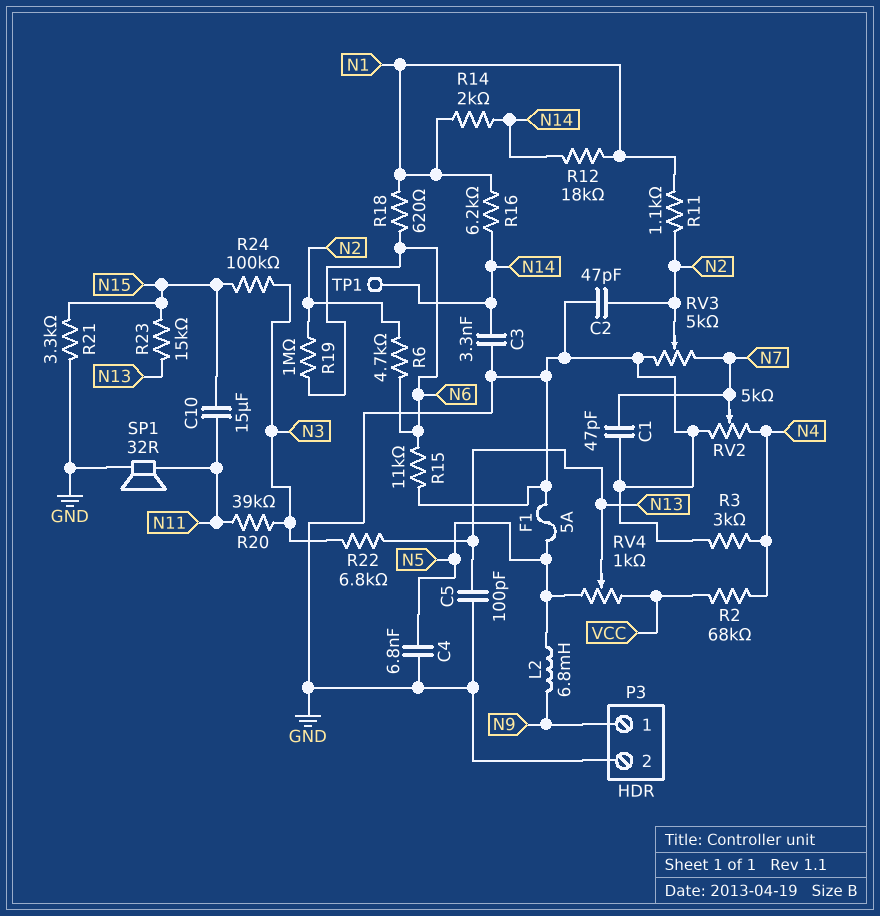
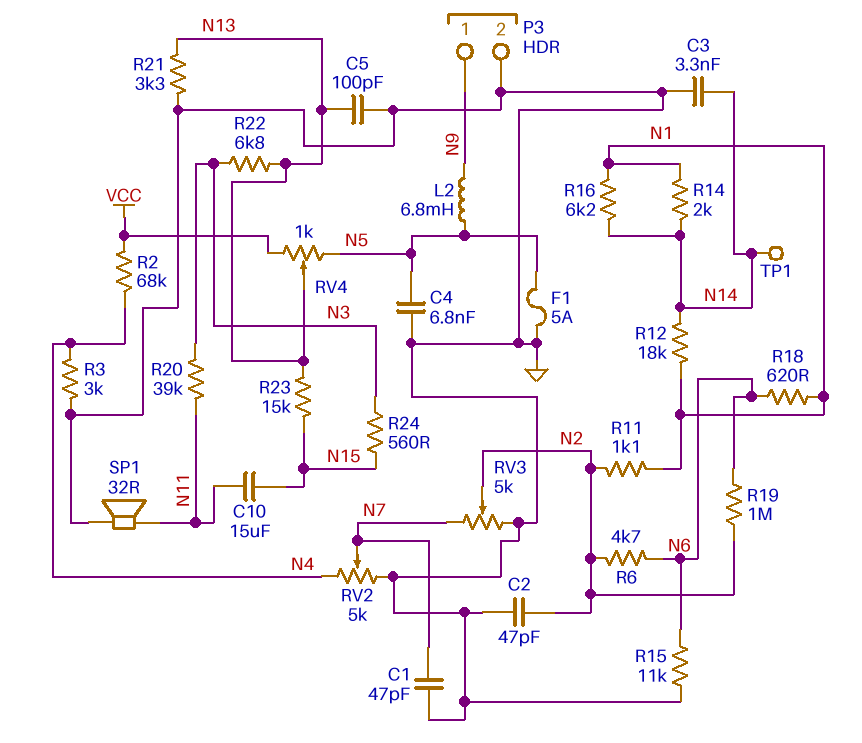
R21: 3.3k (GND, N15) -> 3.3k (GND, N13)
R24: 100k (N3, N15) -> 560 (N3, N15)

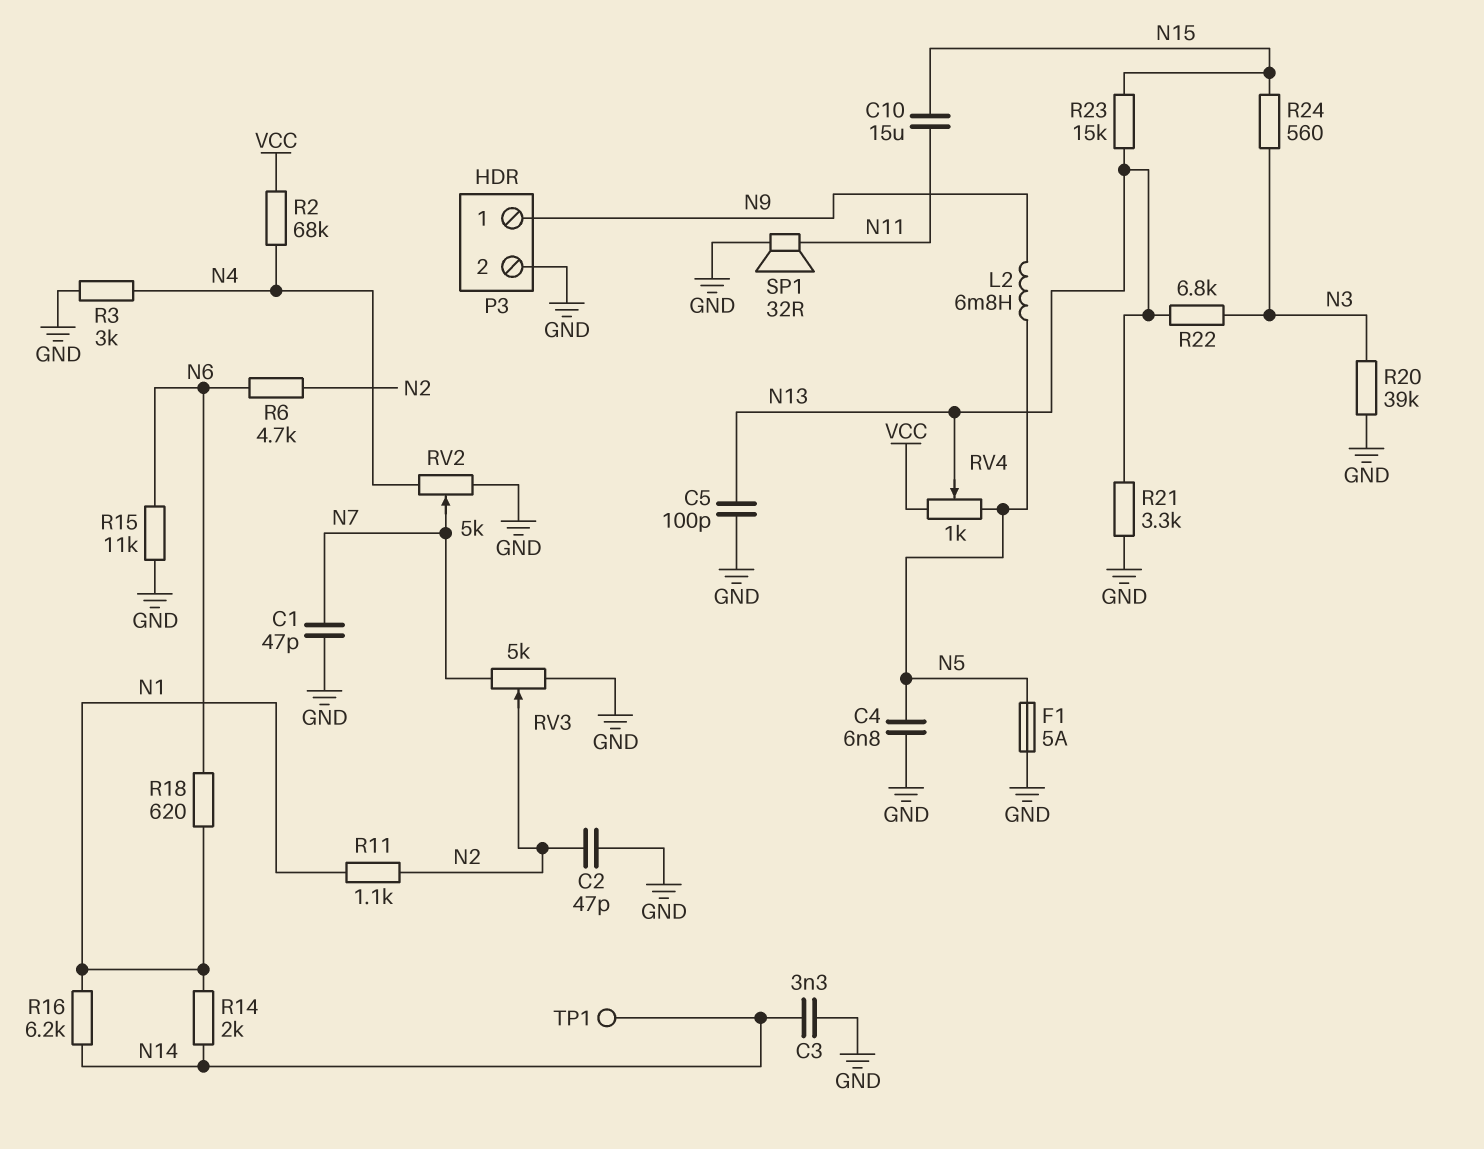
R12: 18k (N1, N14) -> none
R19: 1M (N2, N6) -> none
R20: 39k (N3, N11) -> 39k (GND, N3)

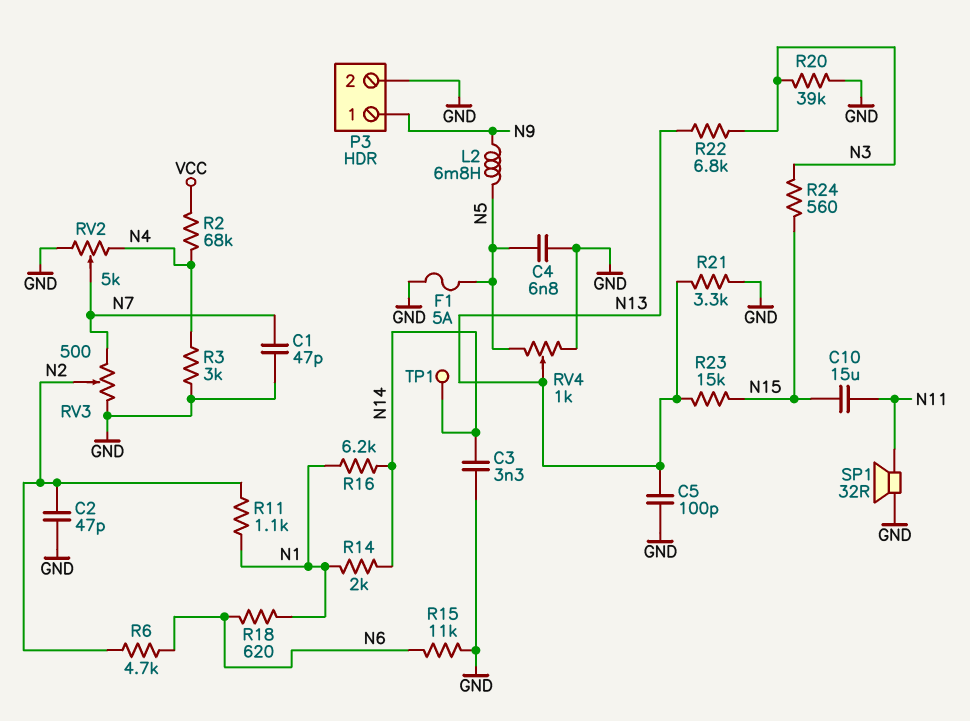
RV3: 5k (GND, N7, wiper N2) -> 500 (GND, N7, wiper N2)
RV4: 1k (N5, VCC, wiper N13) -> 1k (GND, N5, wiper N13)

